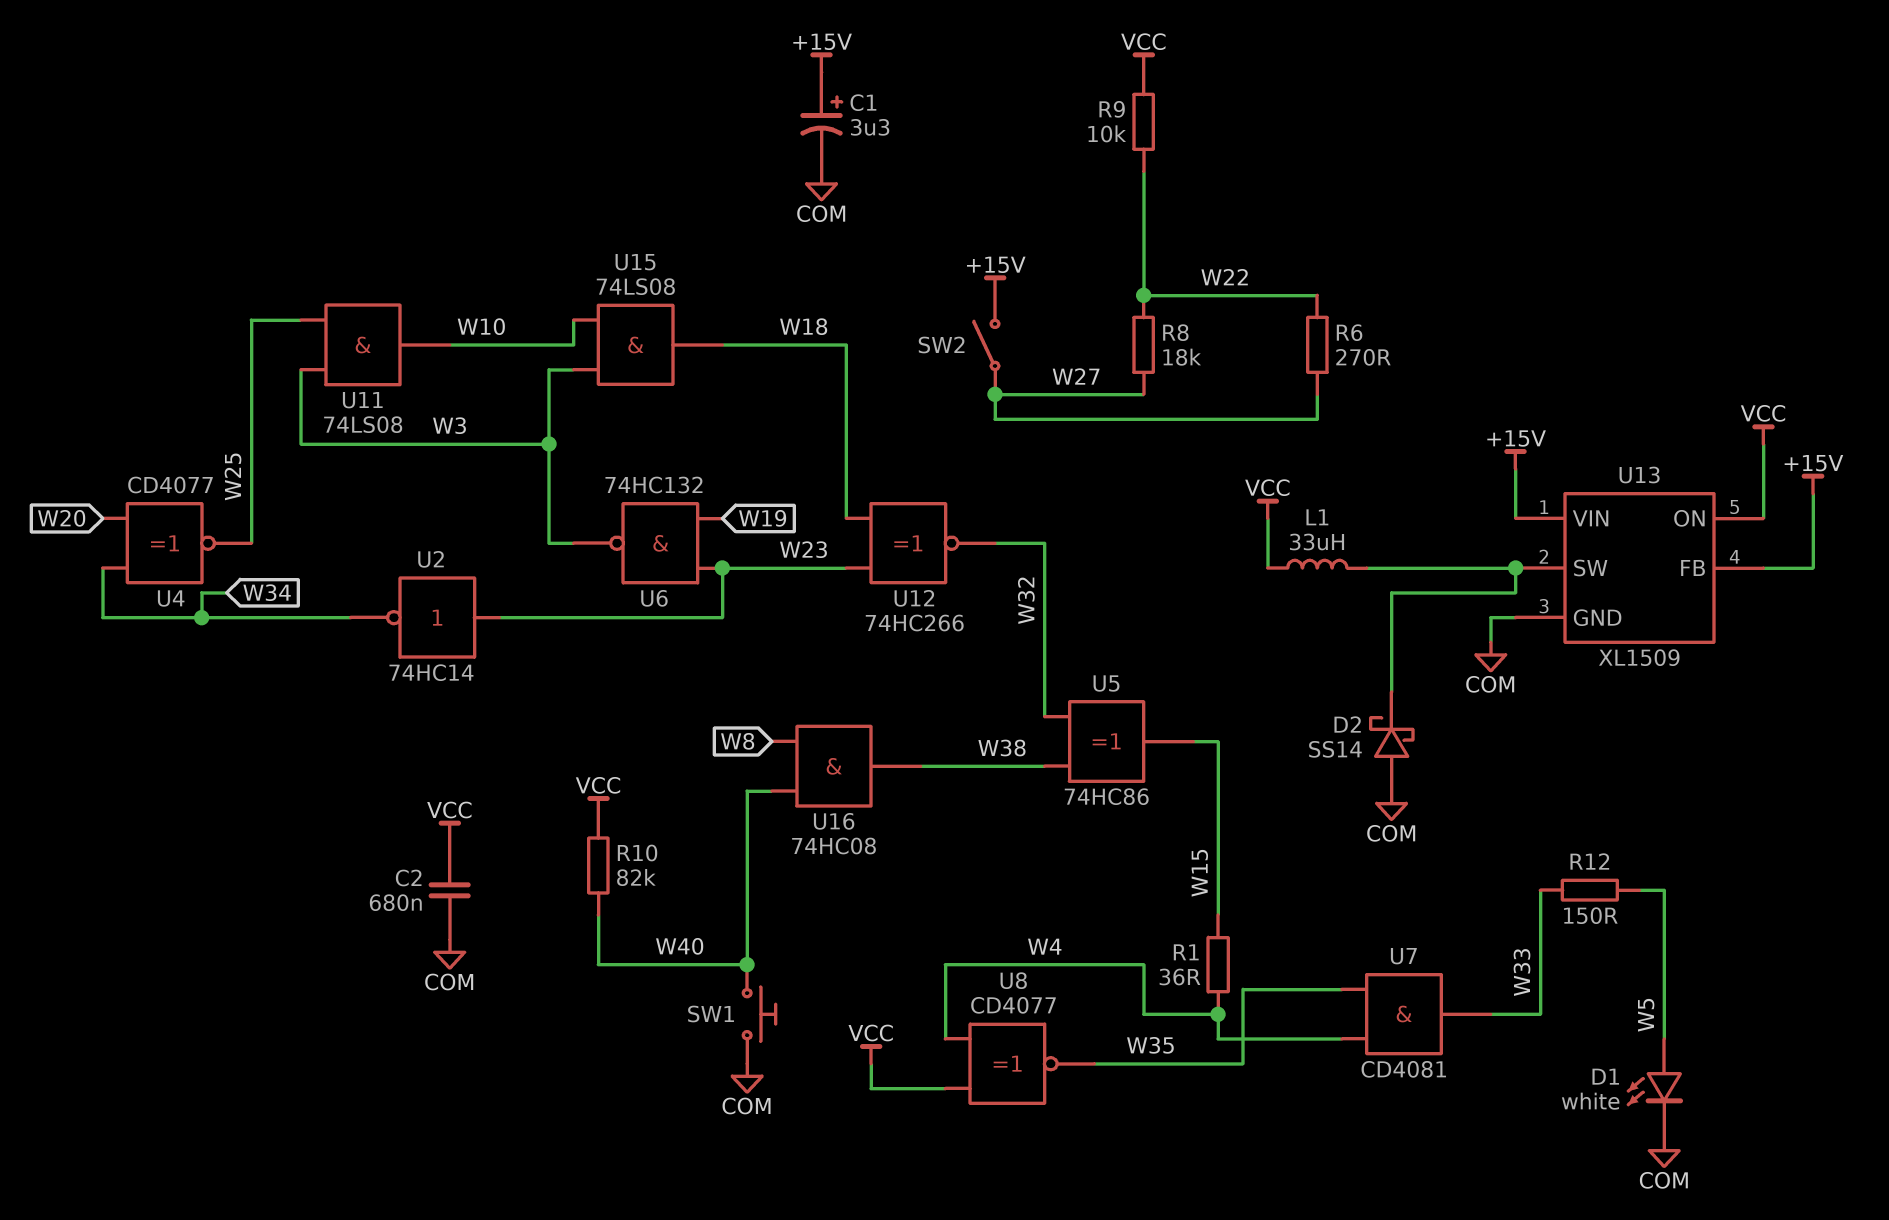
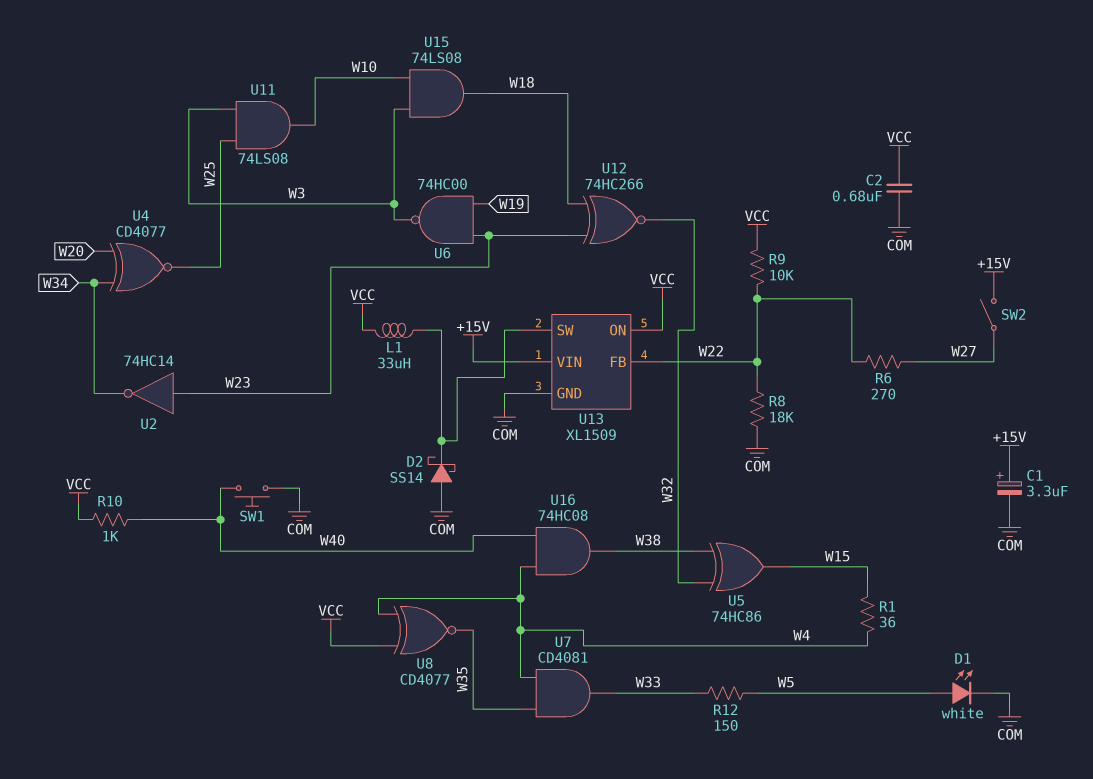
R8: 18k (W22, W27) -> 18k (COM, W22)
R10: 82k (VCC, W40) -> 1k (VCC, W40)
U6: NAND 74HC132 (in W19, in W23, out W3) -> NAND 74HC00 (in W19, in W23, out W3)
U13 pin FB: +15V -> W22
U16: AND 74HC08 (in W8, in W40, out W38) -> AND 74HC08 (in W4, in W40, out W38)

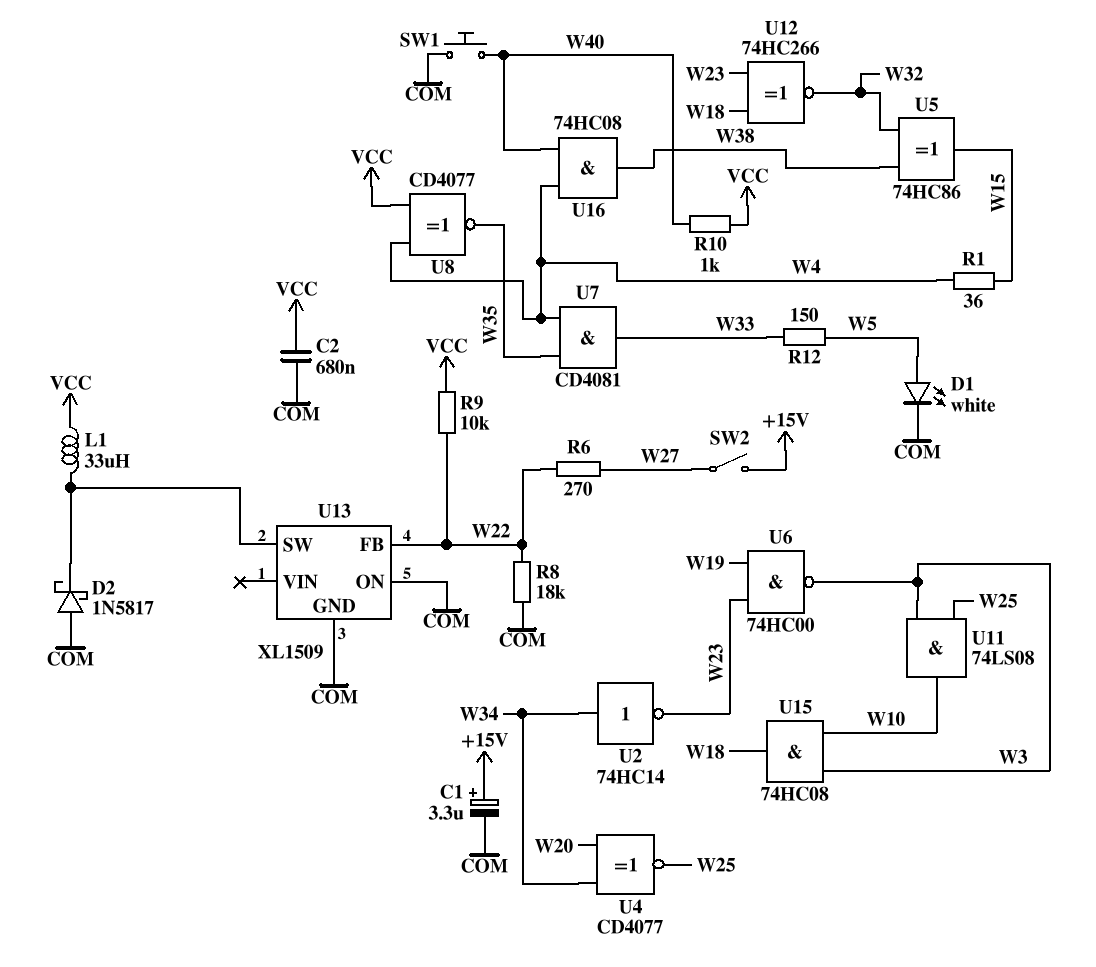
D2: schottky SS14 (A COM, K U13/SW) -> schottky 1N5817 (A COM, K U13/SW)
U2: NOT 74HC14 (in W23, out W34) -> NOT 74HC14 (in W34, out W23)
U13 pin ON: VCC -> COM
U13 pin VIN: +15V -> none
U15: AND 74LS08 (in W3, in W10, out W18) -> AND 74HC08 (in W3, in W10, out W18)

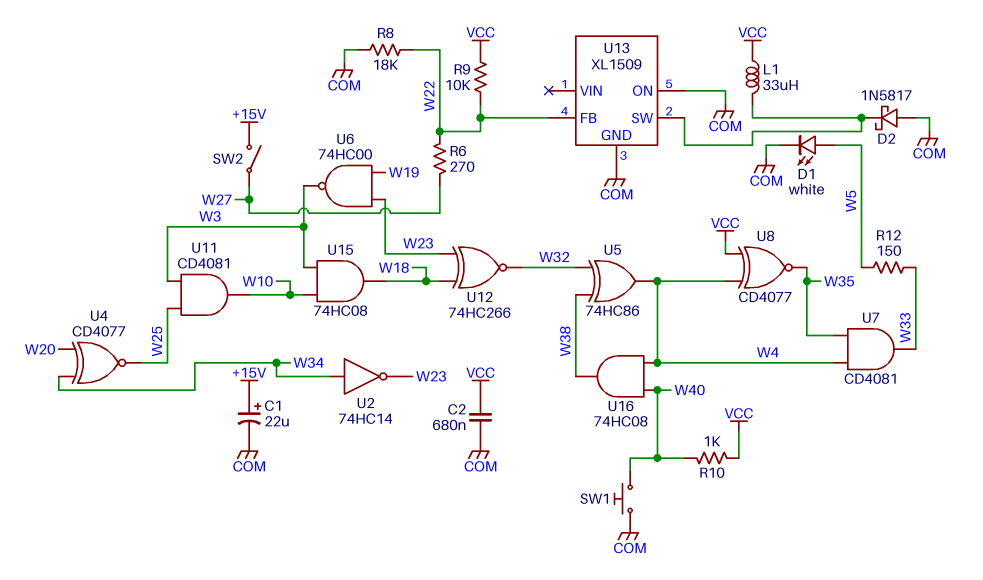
C1: 3.3uF (plus +15V, minus COM) -> 22uF (plus +15V, minus COM)
R1: 36 (W4, W15) -> none
U5: XOR 74HC86 (in W32, in W38, out W15) -> XOR 74HC86 (in W32, in W38, out W4)
U11: AND 74LS08 (in W3, in W25, out W10) -> AND CD4081 (in W3, in W25, out W10)

